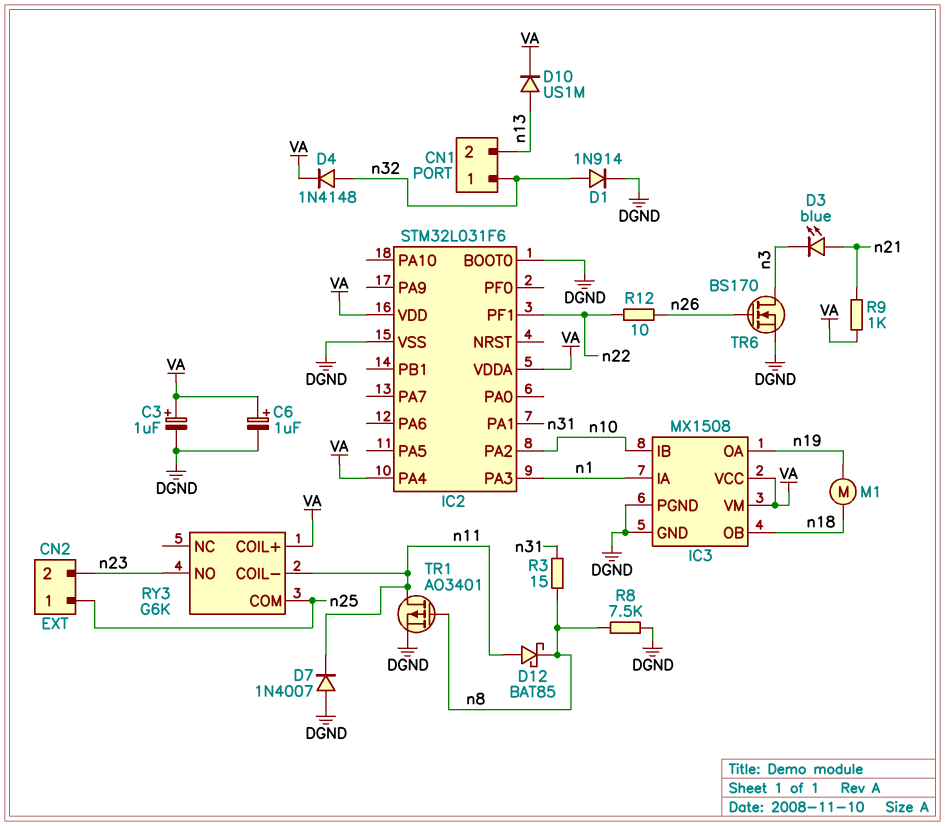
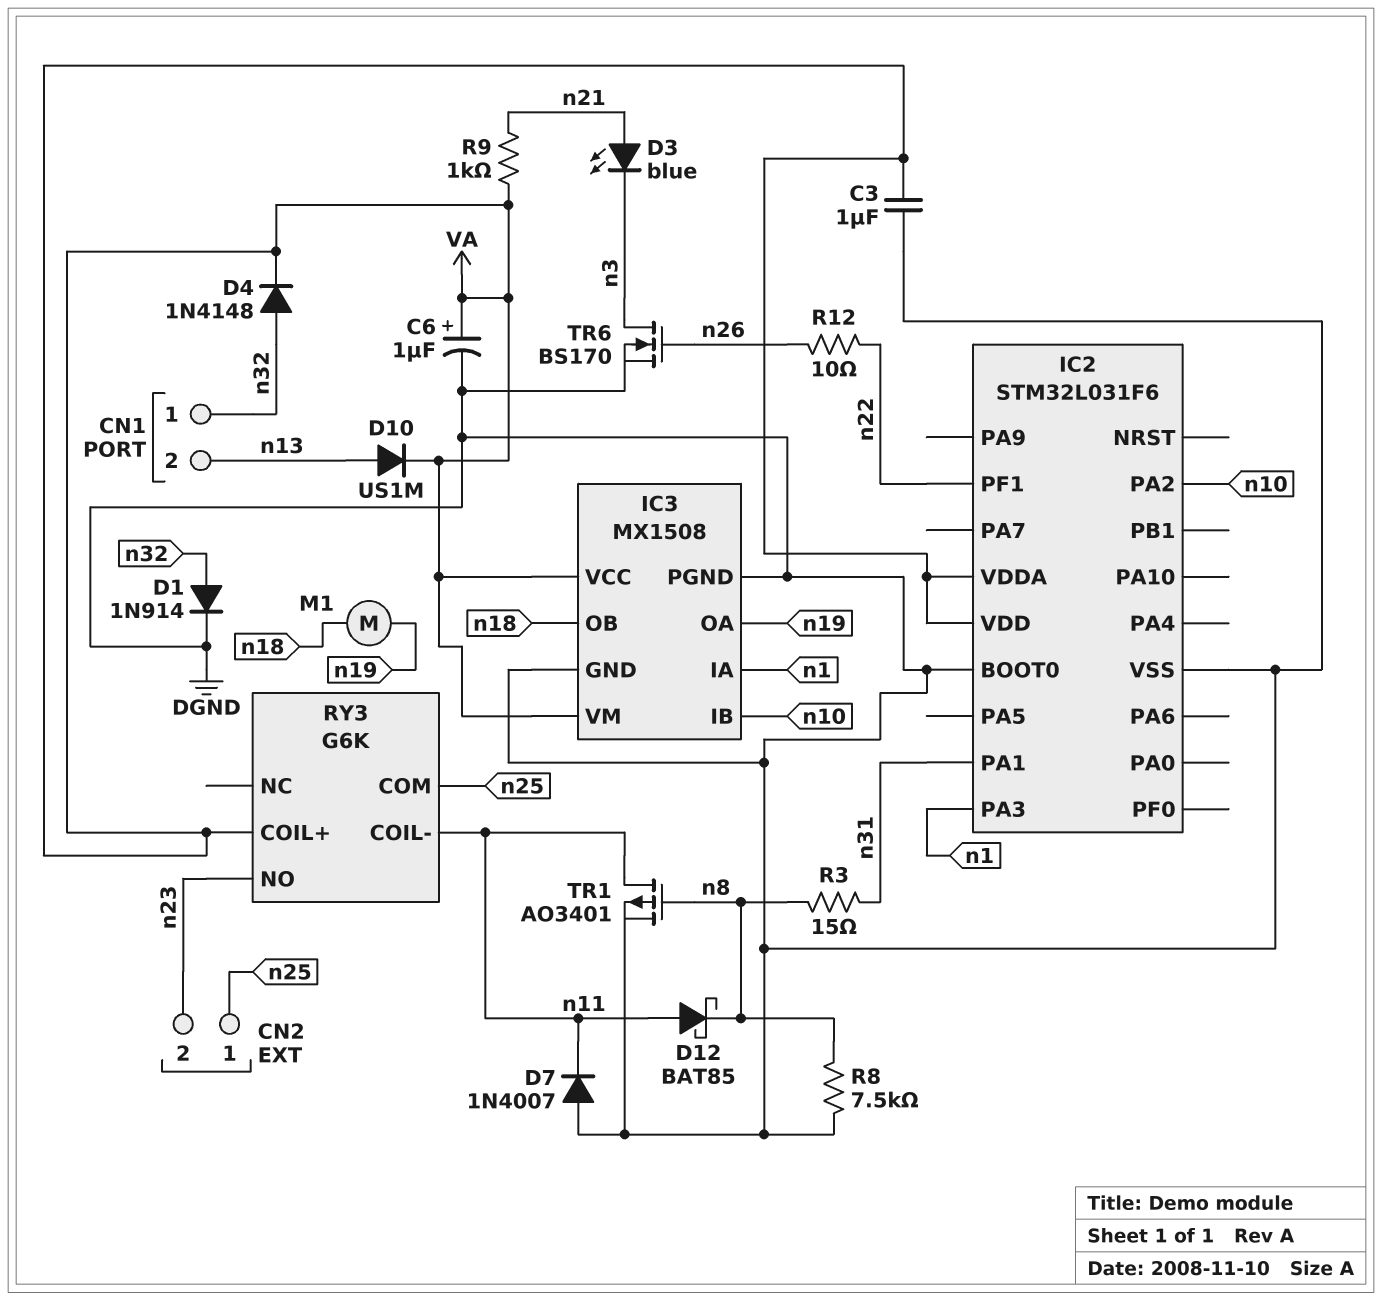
C3: 1uF (plus VA, minus DGND) -> 1uF (DGND, VA)
IC2 pin PA4: VA -> none

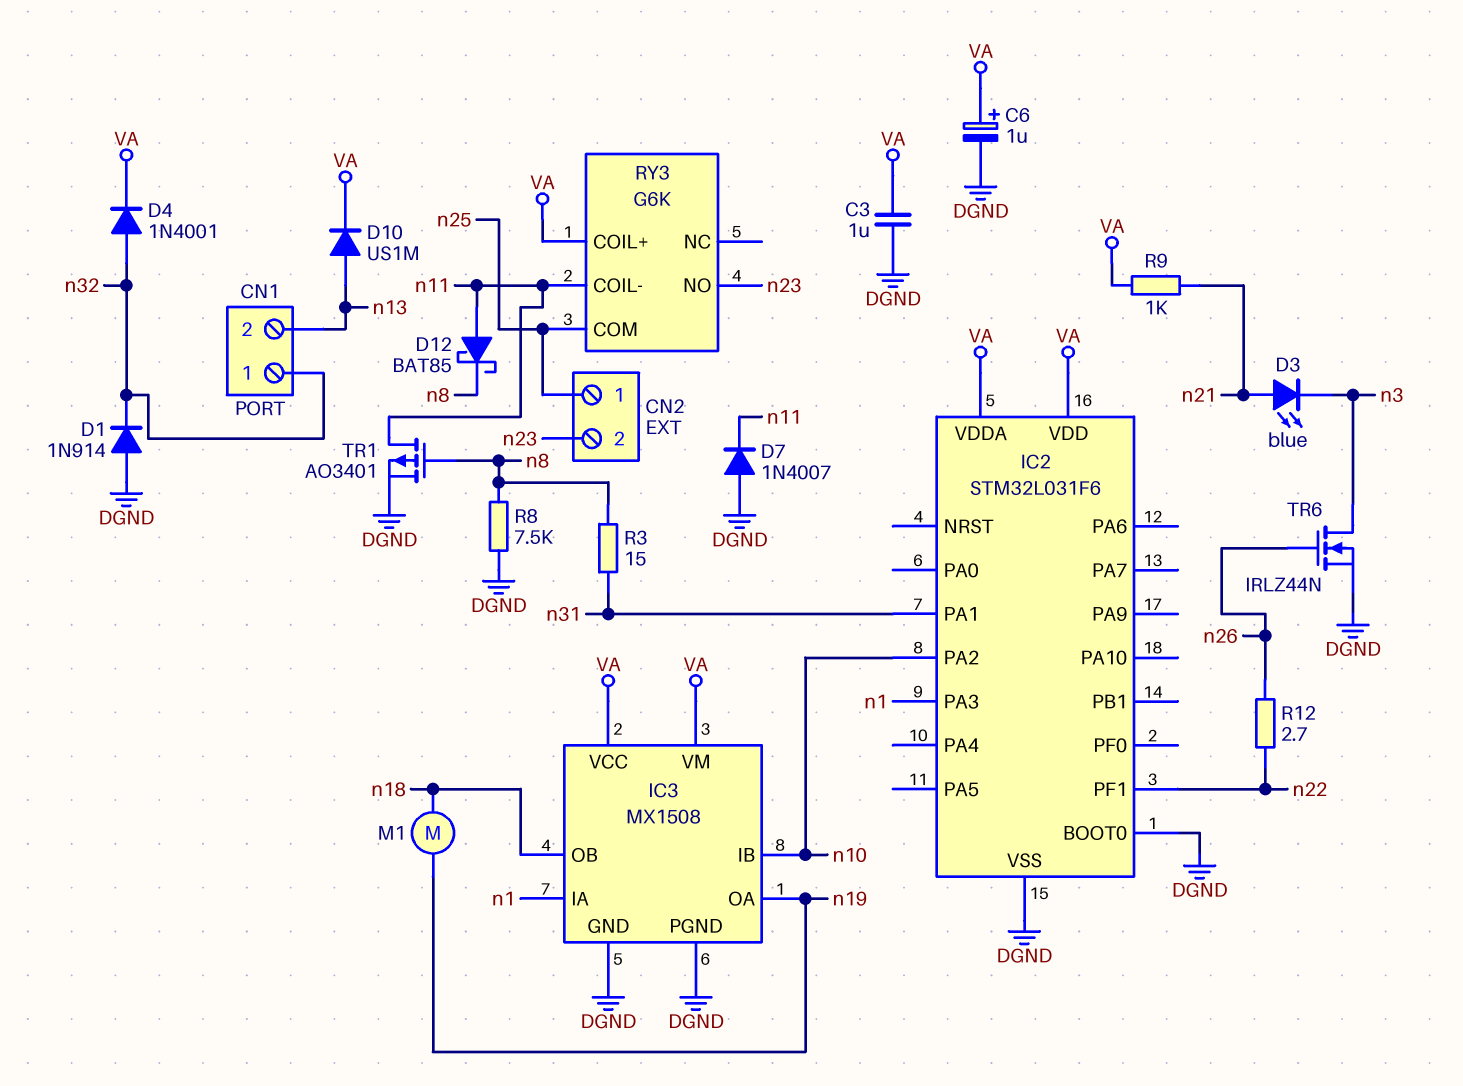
D1: diode 1N914 (A n32, K DGND) -> diode 1N914 (A DGND, K n32)
D4: diode 1N4148 (A n32, K VA) -> diode 1N4001 (A n32, K VA)
R12: 10 (n22, n26) -> 2.7 (n22, n26)
TR6: NMOS BS170 (G n26, D n3, S DGND) -> NMOS IRLZ44N (G n26, D n3, S DGND)

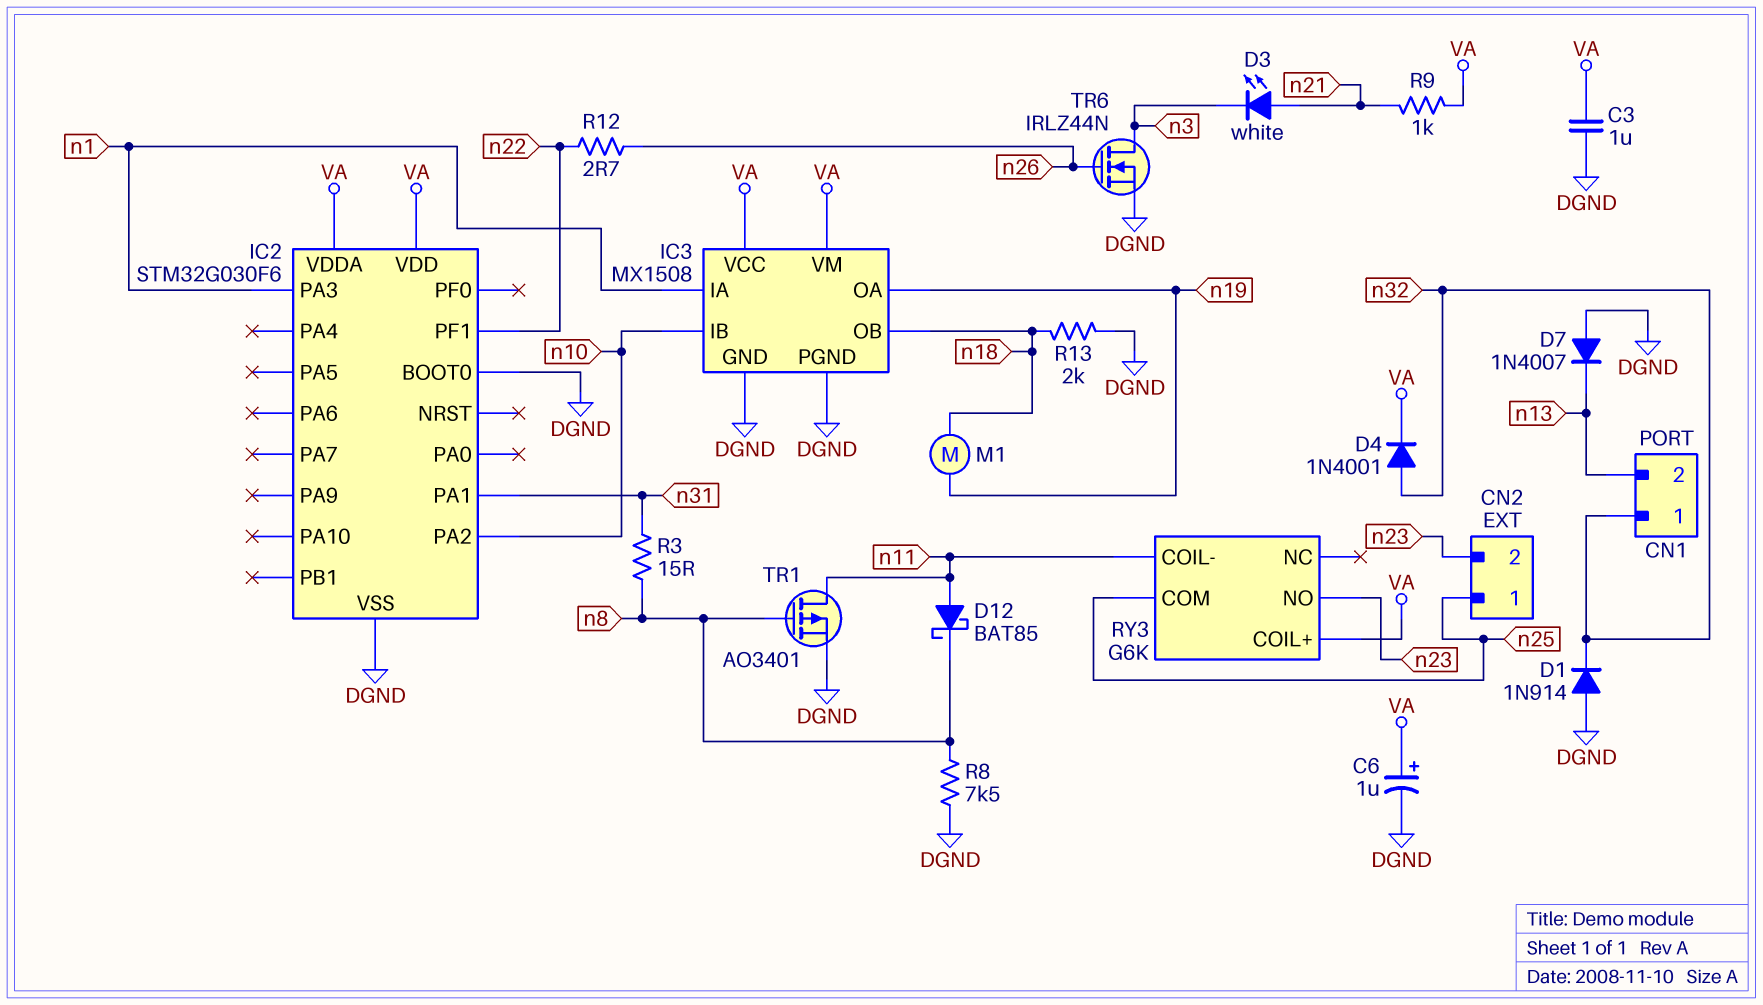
D3: LED blue (A n21, K n3) -> LED white (A n21, K n3)
D7: diode 1N4007 (A DGND, K n11) -> diode 1N4007 (A DGND, K n13)
D10: diode US1M (A n13, K VA) -> none
IC2: STM32L031F6 -> STM32G030F6
R13: none -> 2k (DGND, n18)

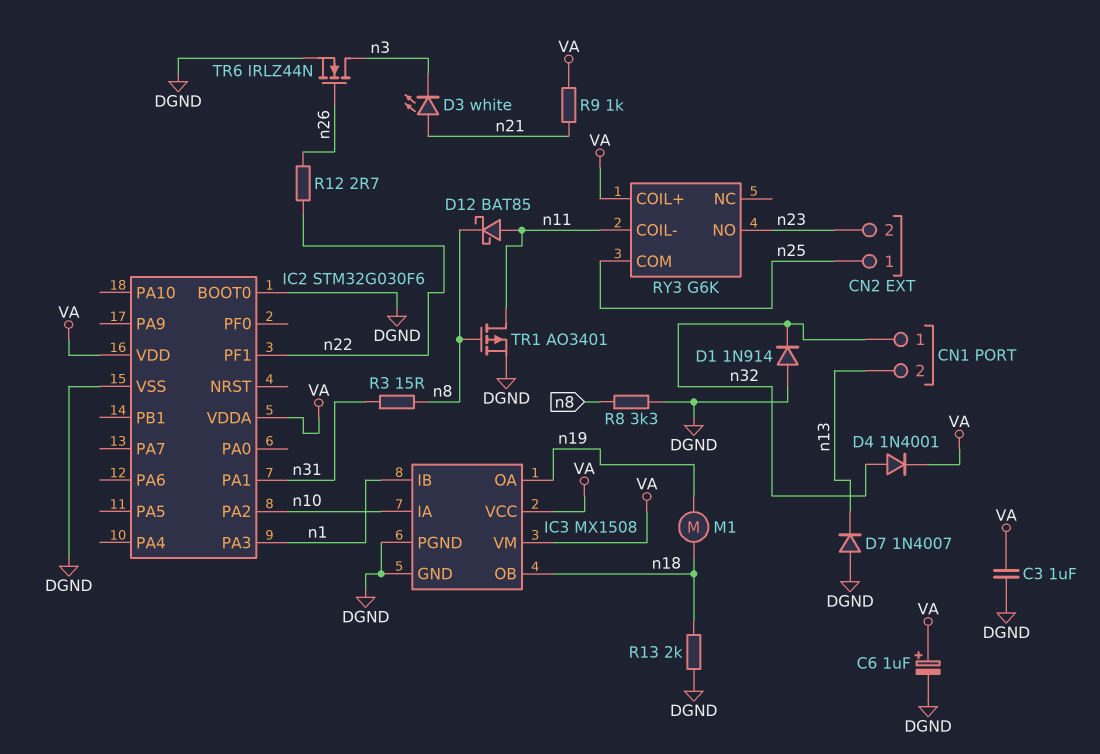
IC3 pin IA: n1 -> n10
IC3 pin IB: n10 -> n1
R8: 7.5k (DGND, n8) -> 3.3k (DGND, n8)

